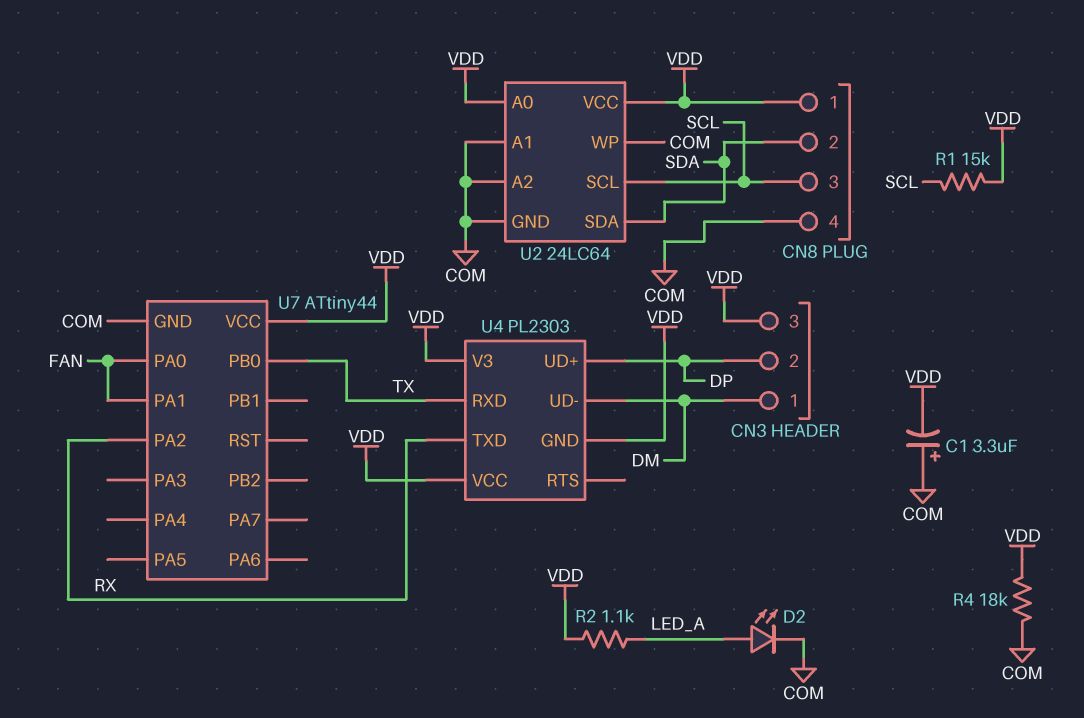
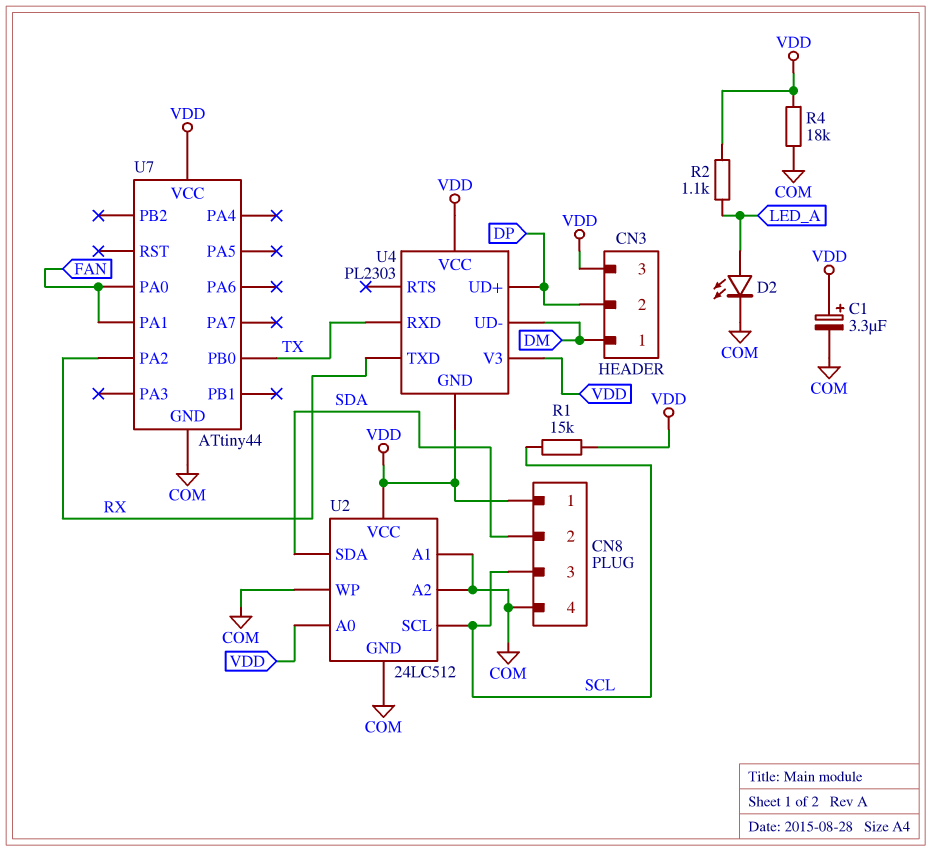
C1: 3.3uF (plus COM, minus VDD) -> 3.3uF (plus VDD, minus COM)
U2: 24LC64 -> 24LC512

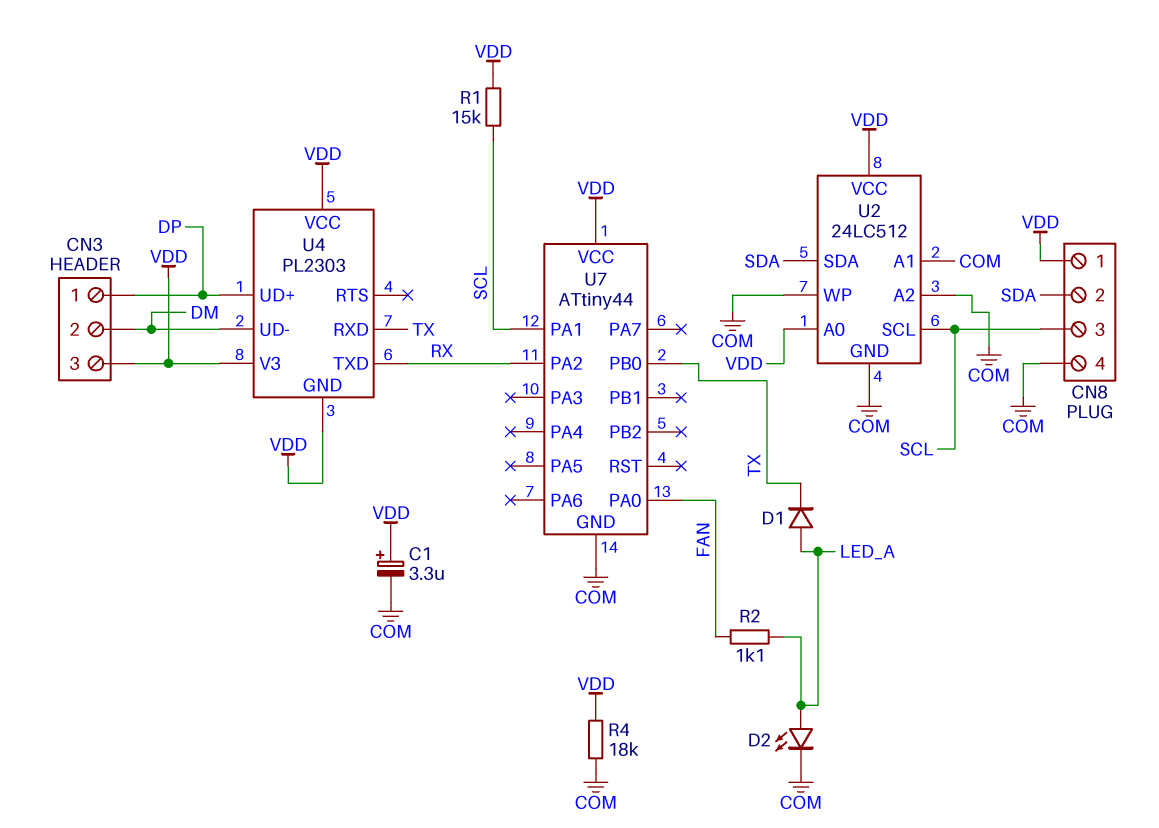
CN3 pin 1: DM -> DP
CN3 pin 2: DP -> DM
D1: none -> diode (A LED_A, K TX)
R2: 1.1k (LED_A, VDD) -> 1.1k (FAN, LED_A)
U7 pin PA1: FAN -> SCL

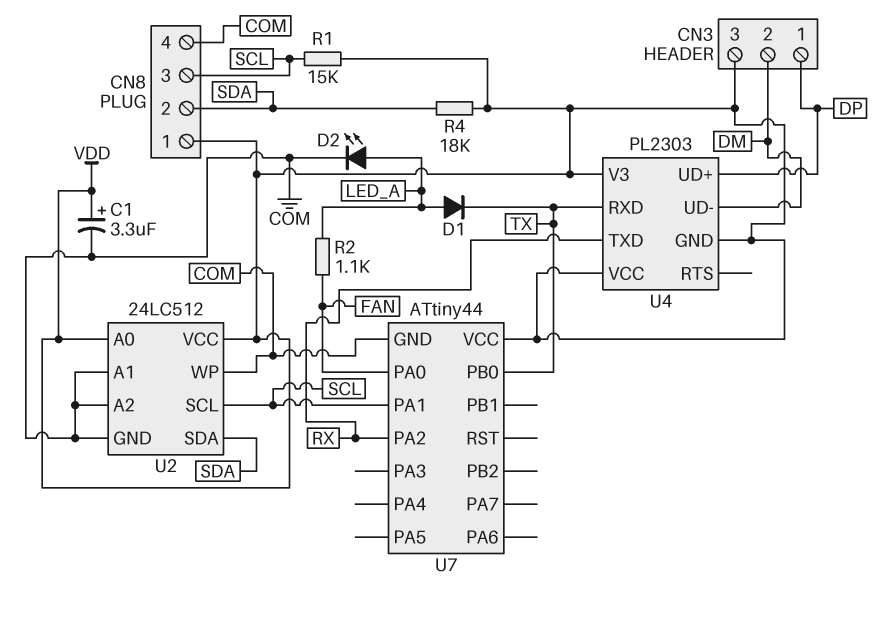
R4: 18k (COM, VDD) -> 18k (SDA, VDD)

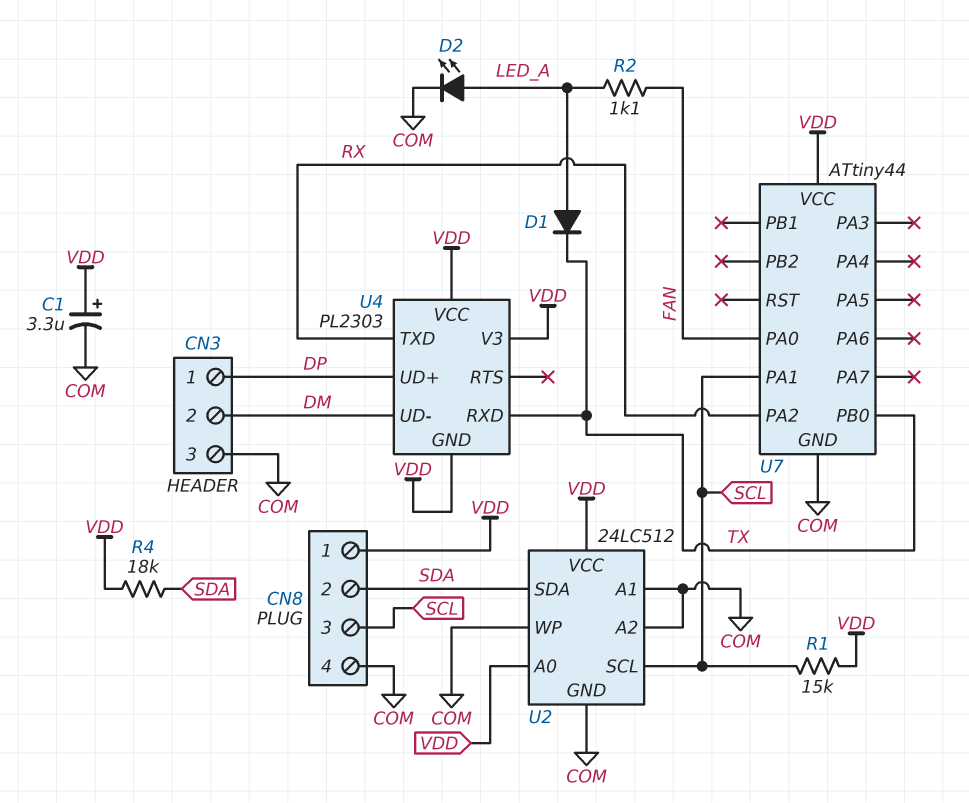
CN3 pin 3: VDD -> COM

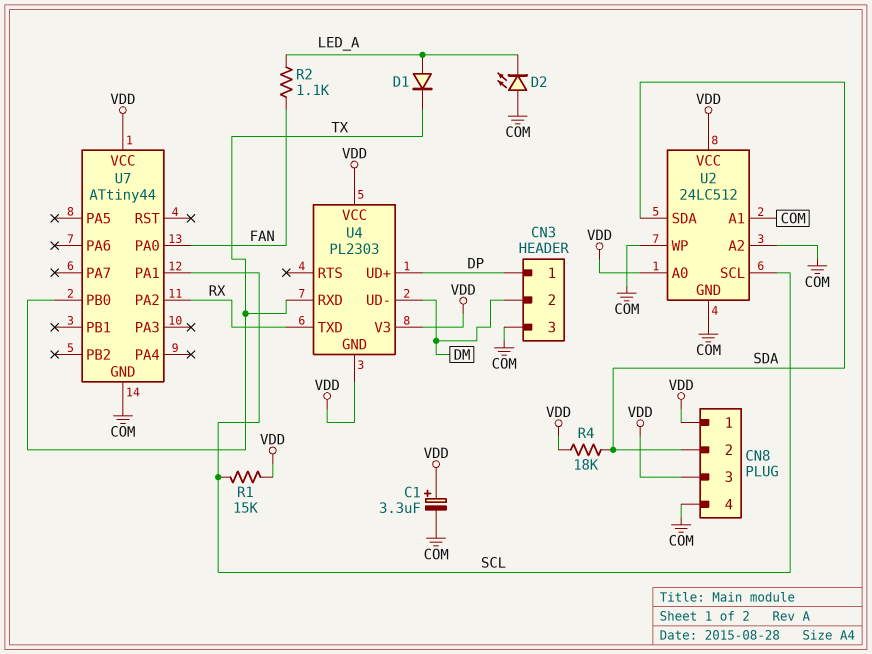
CN8 pin 3: SCL -> VDD
D2: LED (A LED_A, K COM) -> LED (A COM, K LED_A)

